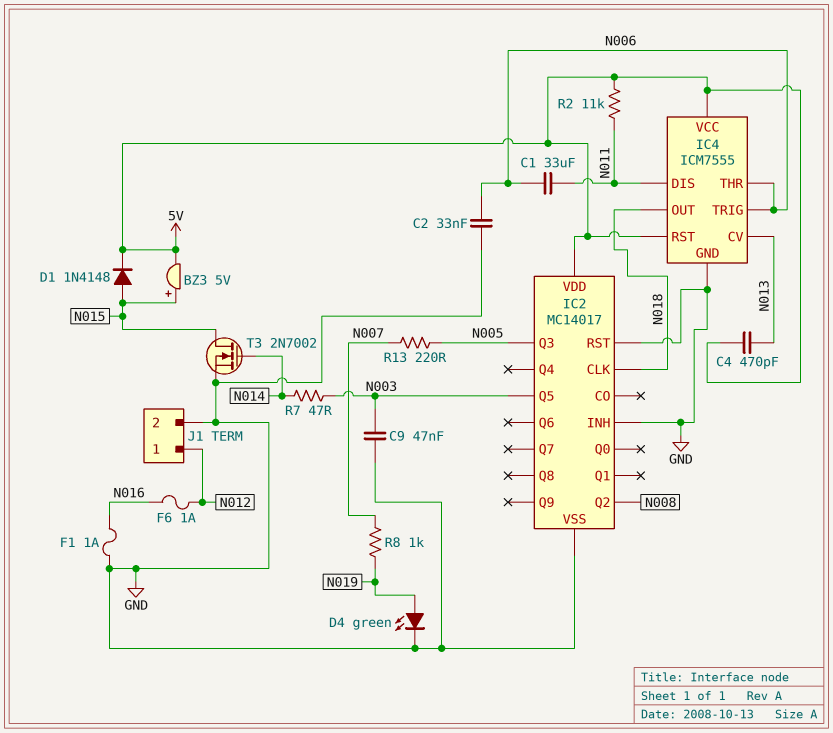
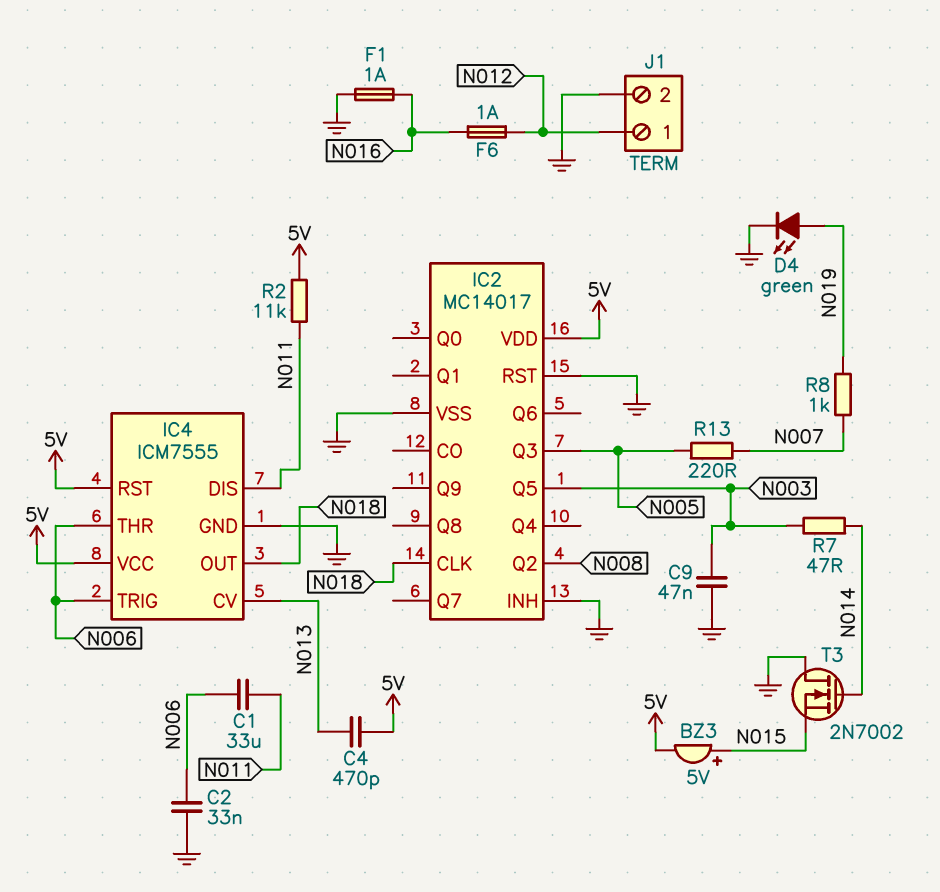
D1: diode 1N4148 (A N015, K 5V) -> none
T3: NMOS 2N7002 (G N014, D N015, S GND) -> NMOS 2N7002 (G N014, D GND, S N015)

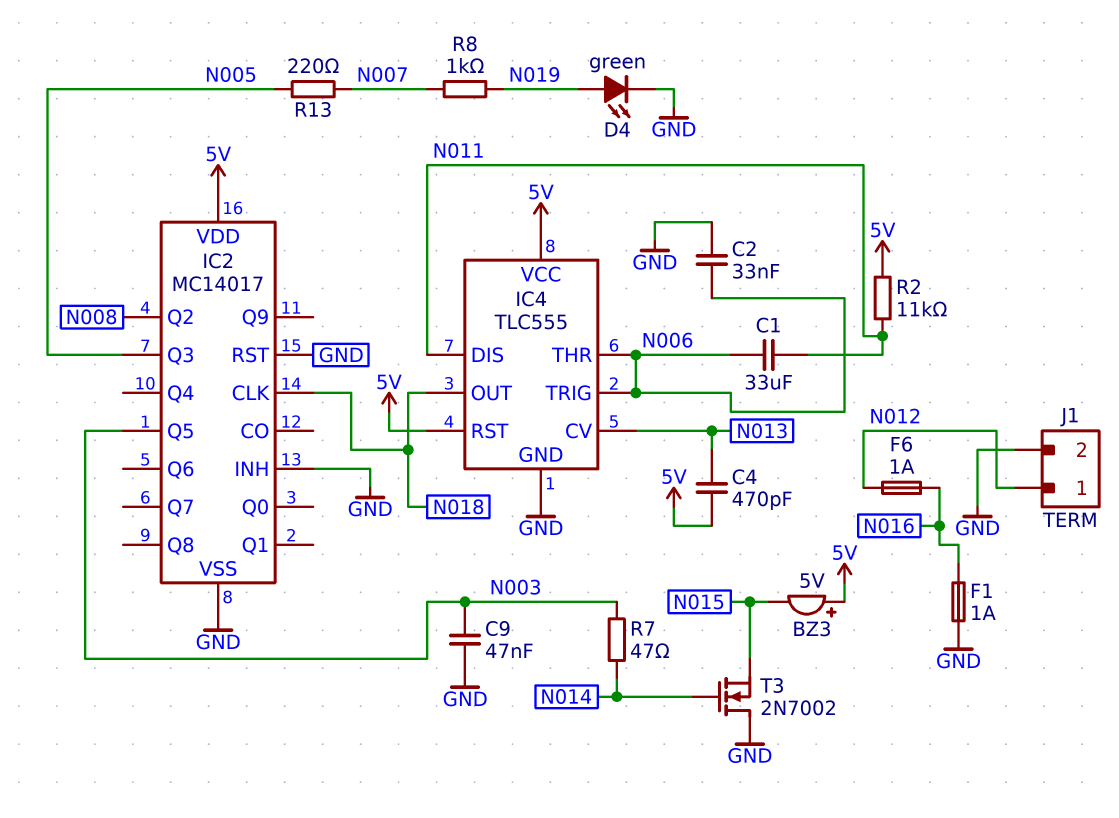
BZ3: buzzer 5V (plus N015, minus 5V) -> buzzer 5V (plus 5V, minus N015)
IC4: ICM7555 -> TLC555

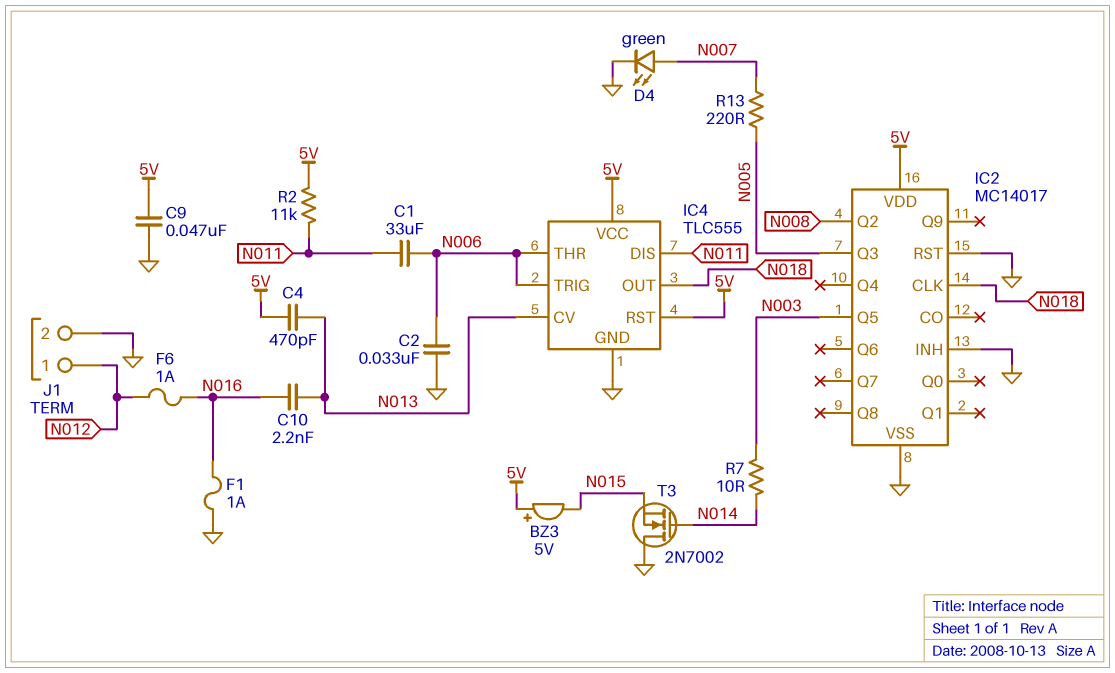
C9: 47nF (GND, N003) -> 47nF (5V, GND)
C10: none -> 2.2nF (N013, N016)
D4: LED green (A N019, K GND) -> LED green (A N007, K GND)
R7: 47 (N003, N014) -> 10 (N003, N014)
R8: 1k (N007, N019) -> none

